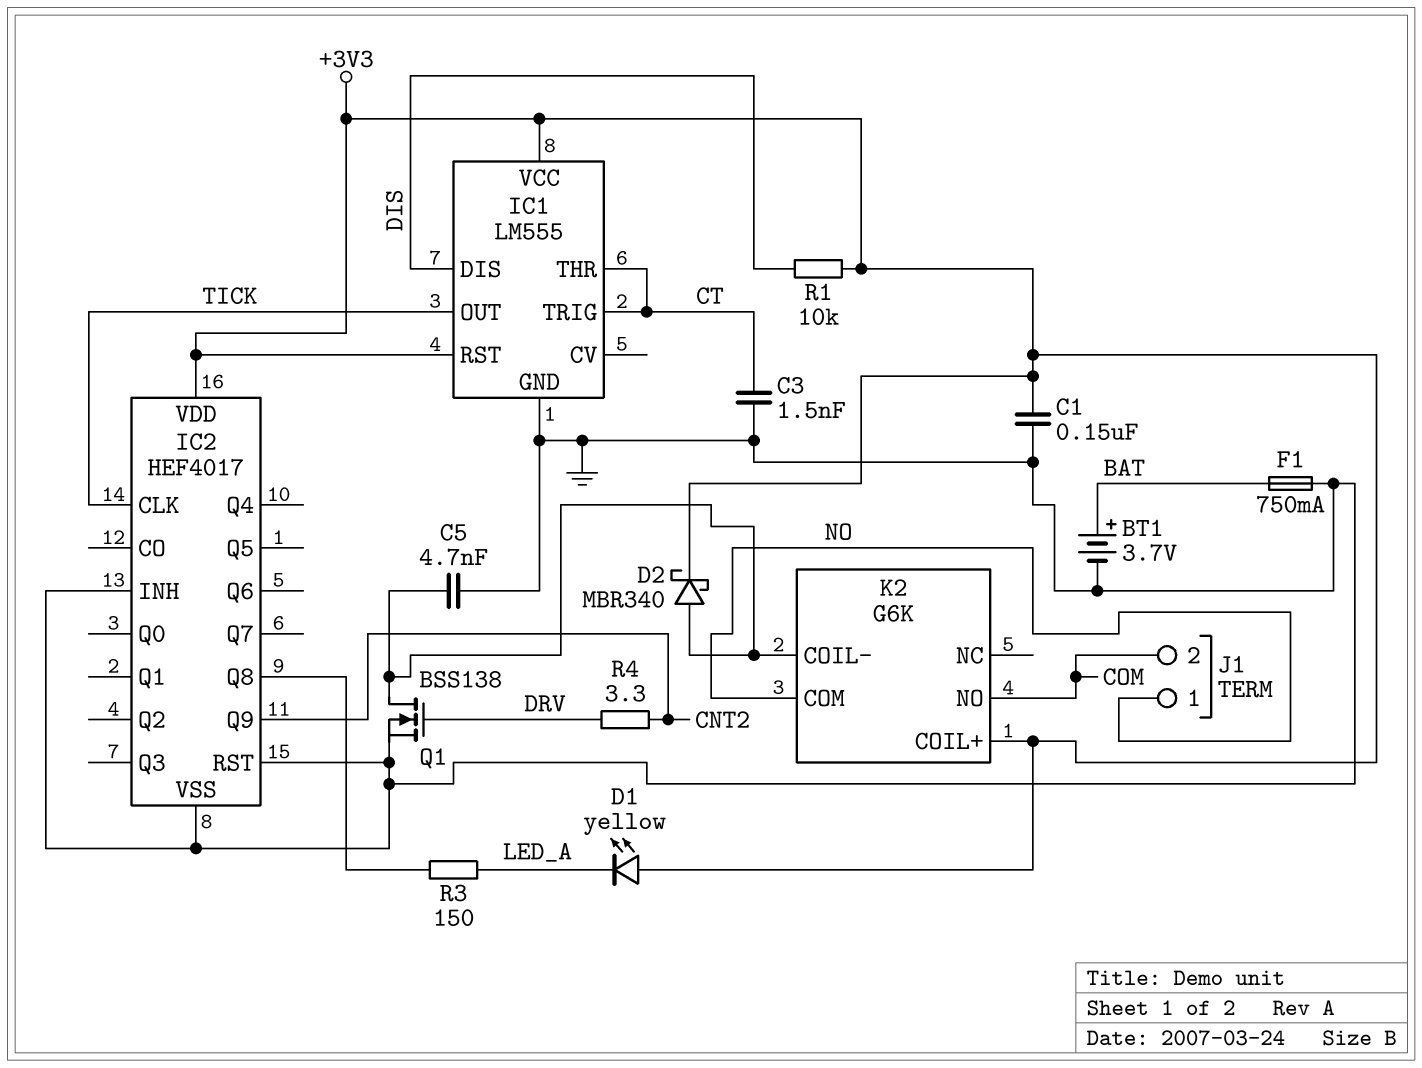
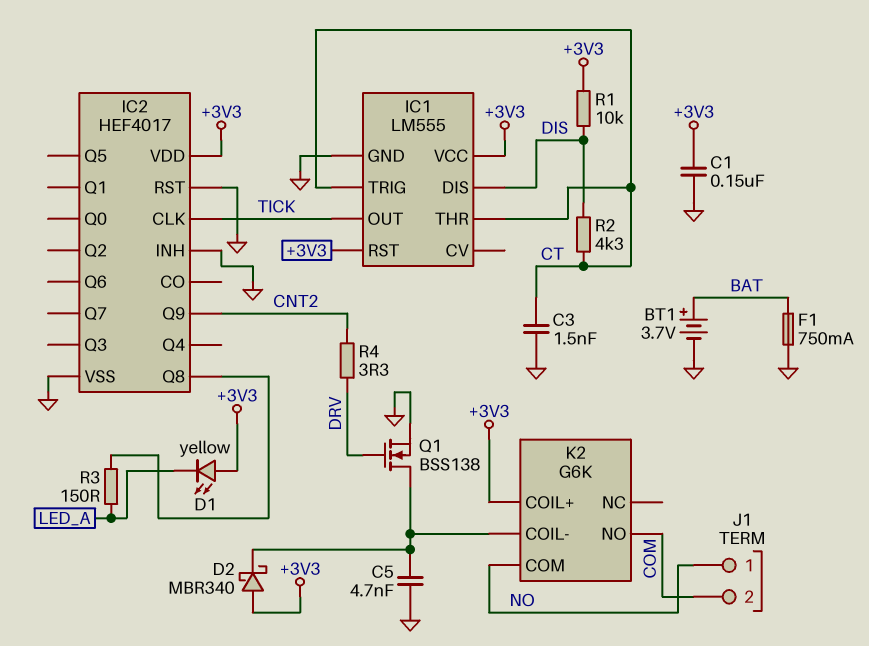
D2: schottky MBR340 (A K2/COIL-, K +3V3) -> schottky MBR340 (A +3V3, K K2/COIL-)
R2: none -> 4.3k (CT, DIS)

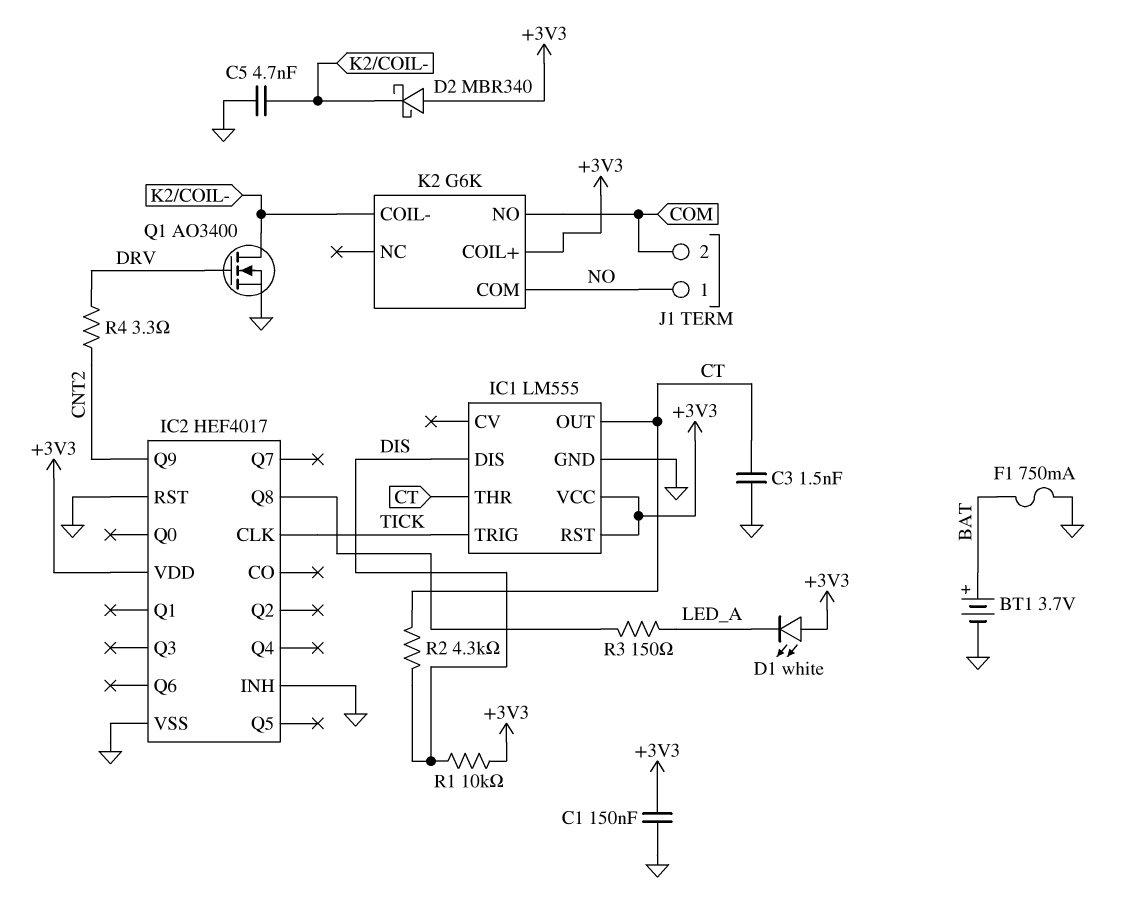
D1: LED yellow (A +3V3, K LED_A) -> LED white (A +3V3, K LED_A)
IC1 pin OUT: TICK -> CT
IC1 pin TRIG: CT -> TICK
Q1: NMOS BSS138 (G DRV, D K2/COIL-, S GND) -> NMOS AO3400 (G DRV, D K2/COIL-, S GND)

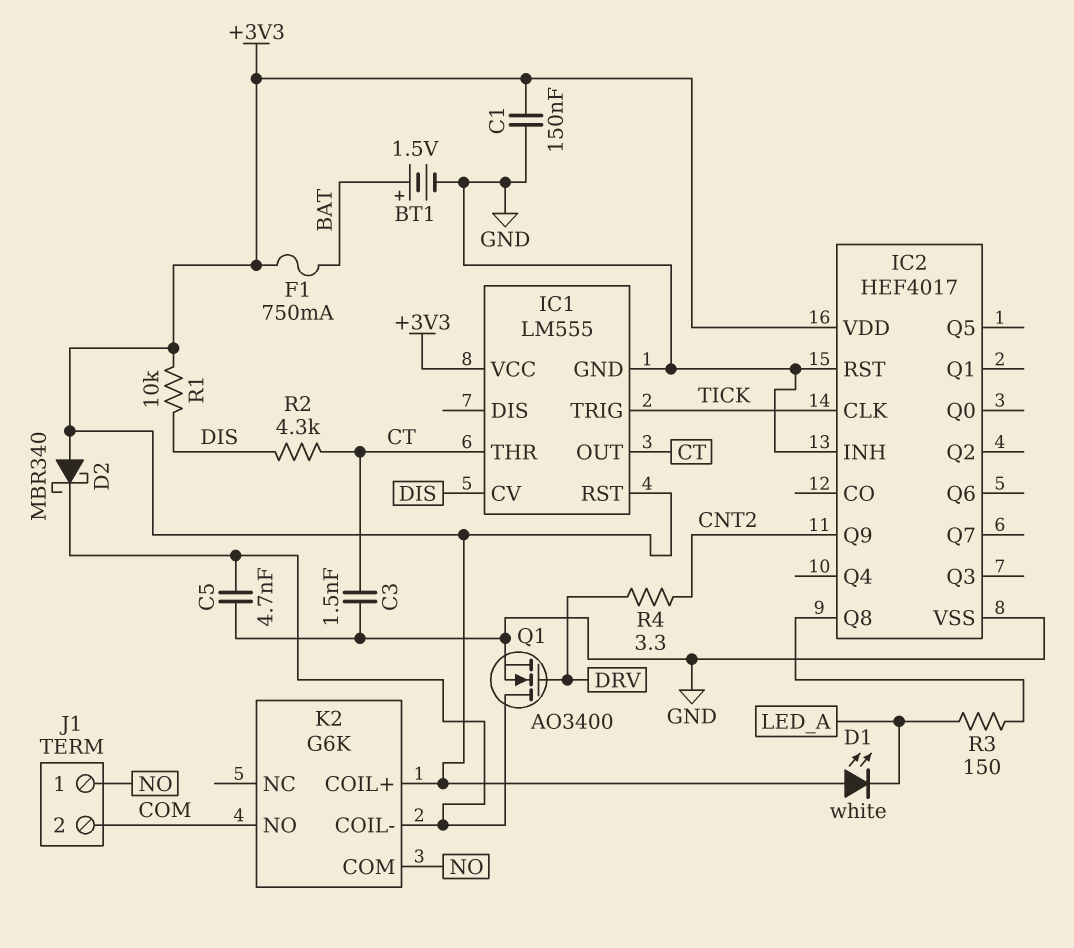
BT1: 3.7V (plus BAT, minus GND) -> 1.5V (plus BAT, minus GND)
F1: 750mA (BAT, GND) -> 750mA (+3V3, BAT)
IC1 pin CV: none -> DIS
IC1 pin DIS: DIS -> none

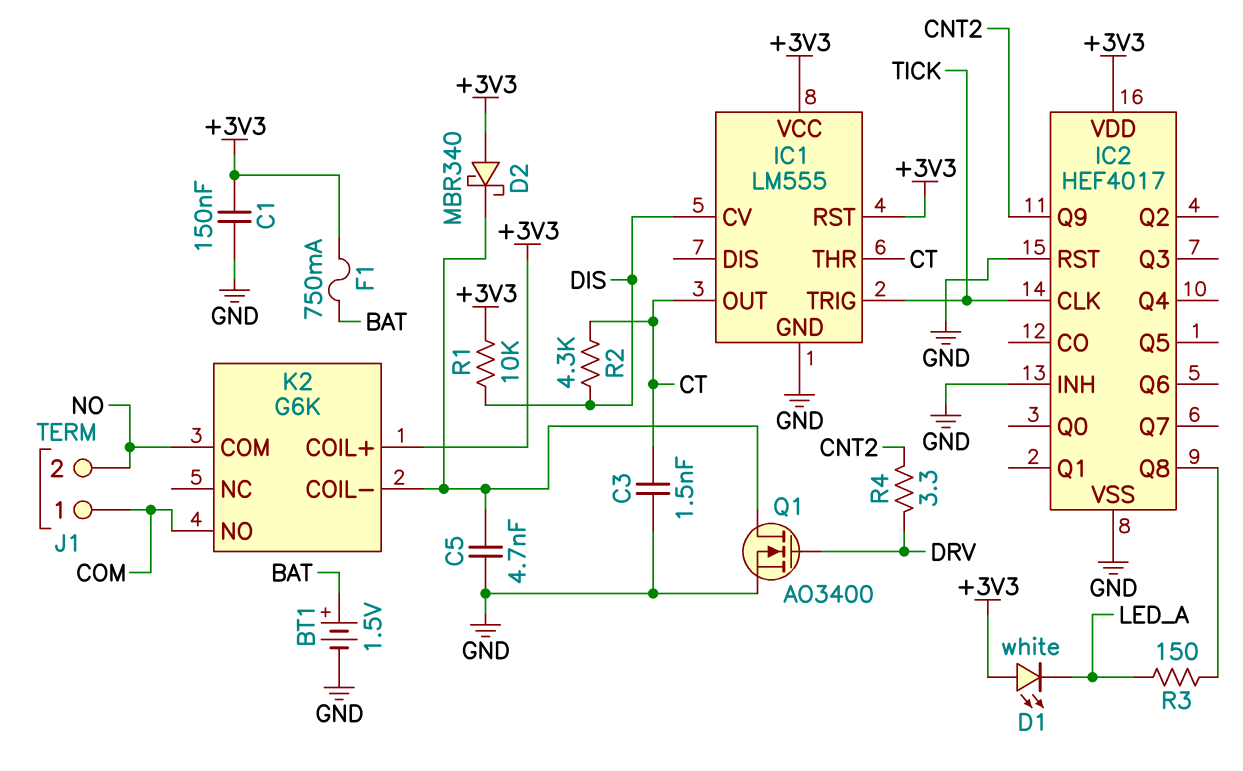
J1 pin 1: NO -> COM
J1 pin 2: COM -> NO

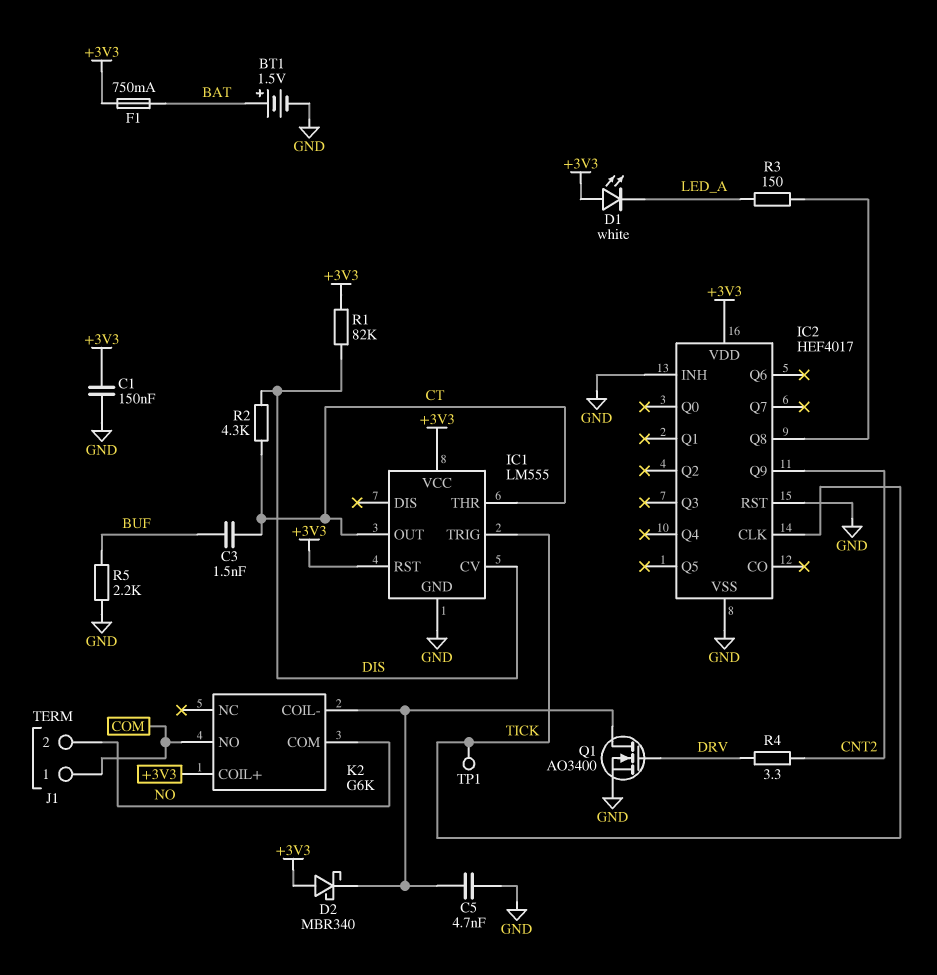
C3: 1.5nF (CT, GND) -> 1.5nF (BUF, CT)
R1: 10k (+3V3, DIS) -> 82k (+3V3, DIS)
R5: none -> 2.2k (BUF, GND)
TP1: none -> test point (TICK)

